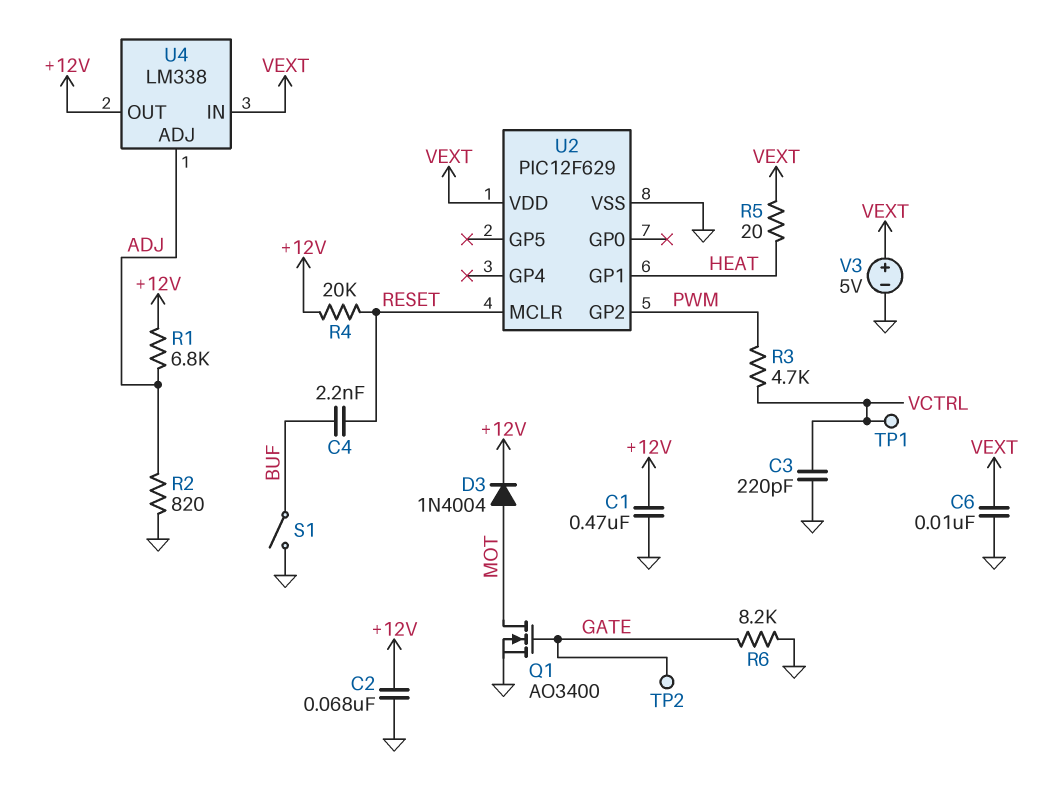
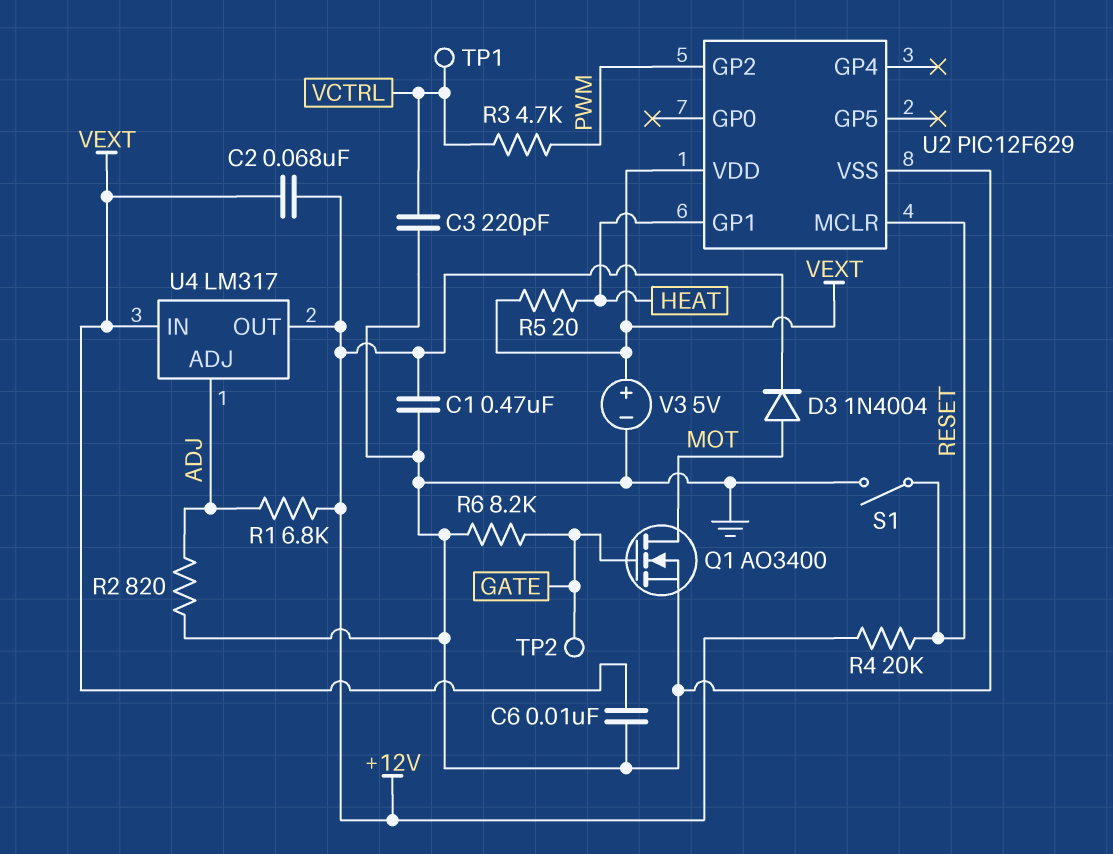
C2: 68nF (+12V, GND) -> 68nF (+12V, VEXT)
C4: 2.2nF (BUF, RESET) -> none
S1: switch (BUF, GND) -> switch (GND, RESET)
U4: LM338 -> LM317

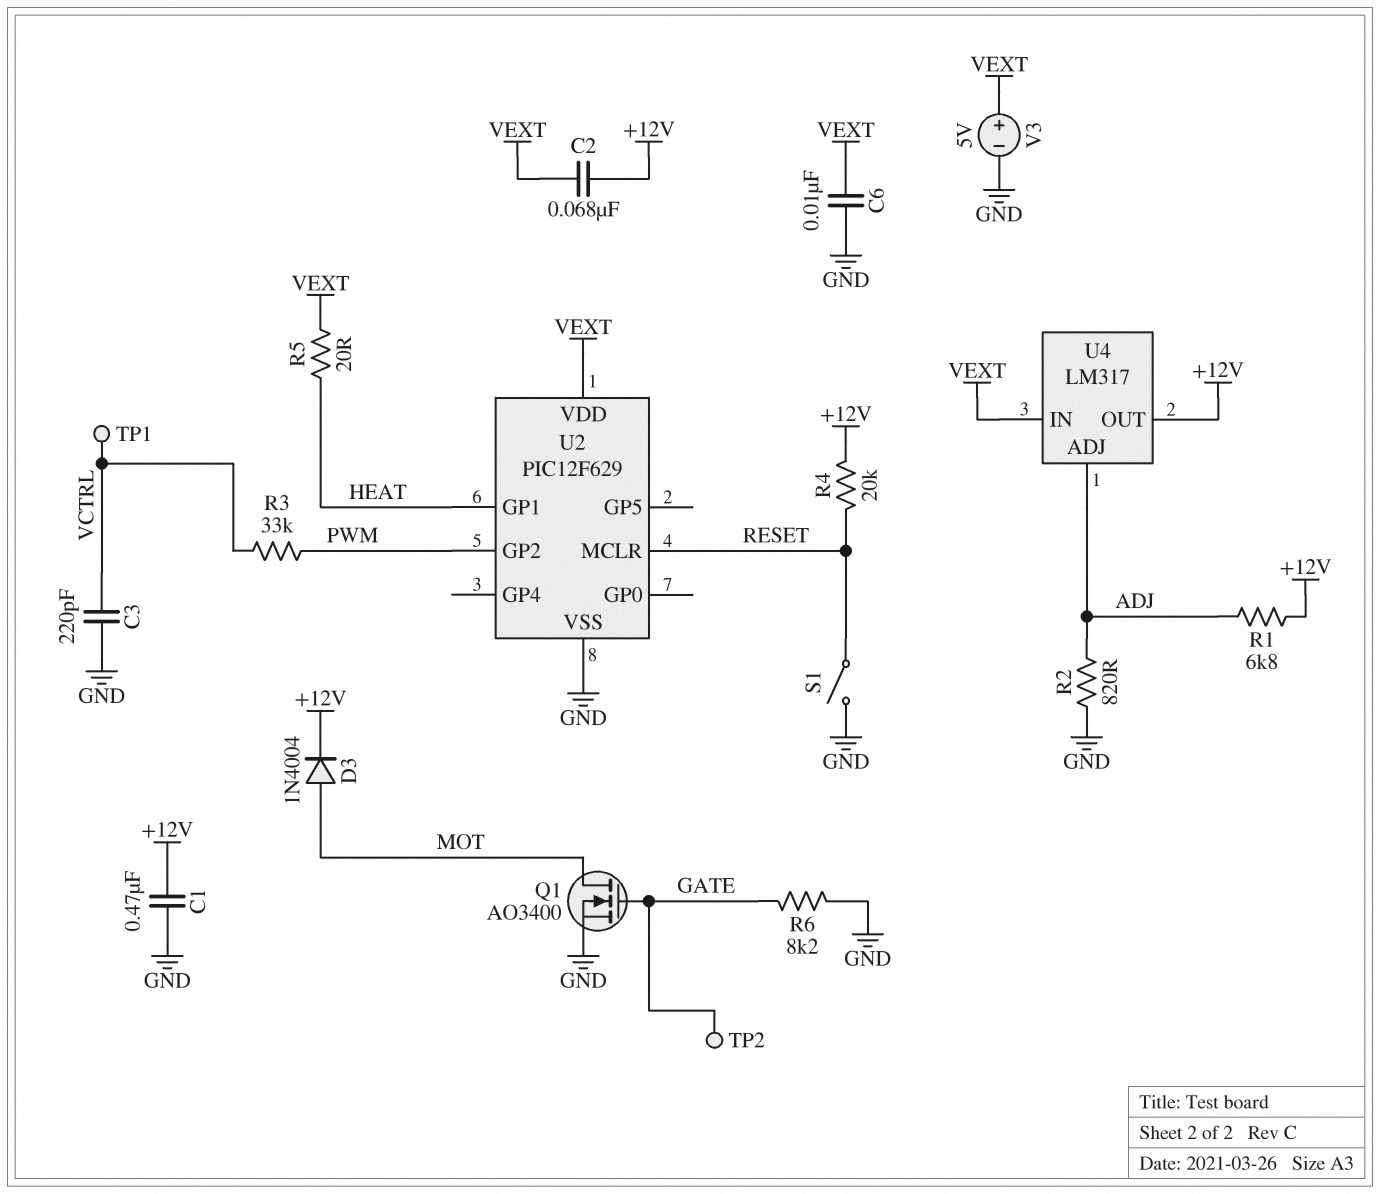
R3: 4.7k (PWM, VCTRL) -> 33k (PWM, VCTRL)

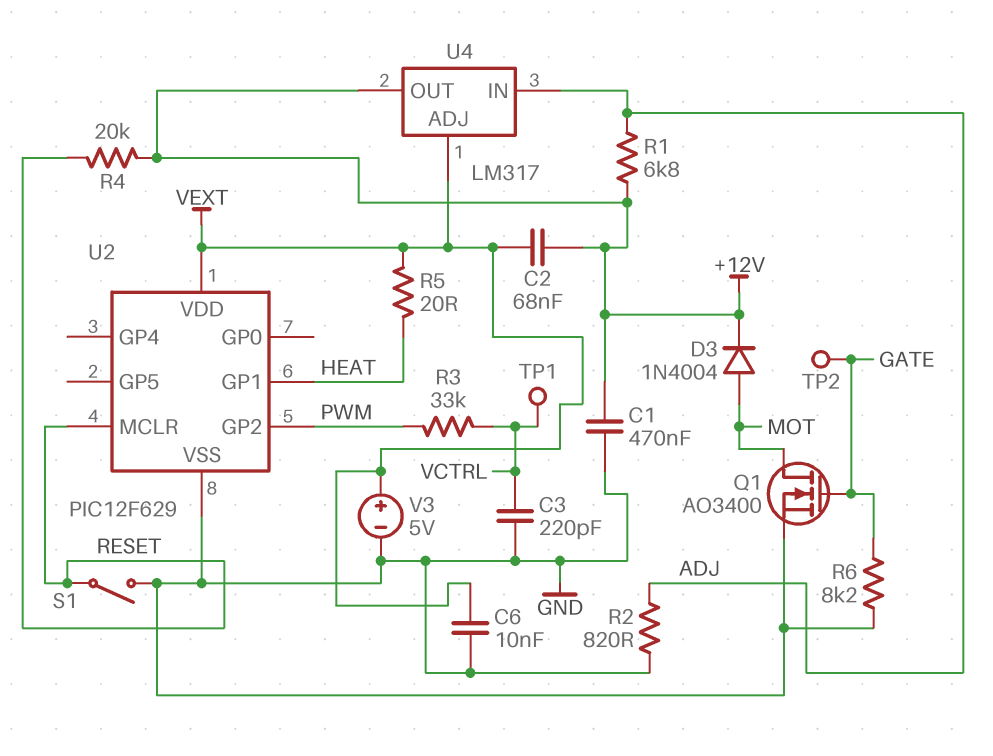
U4 pin ADJ: ADJ -> VEXT
U4 pin IN: VEXT -> ADJ

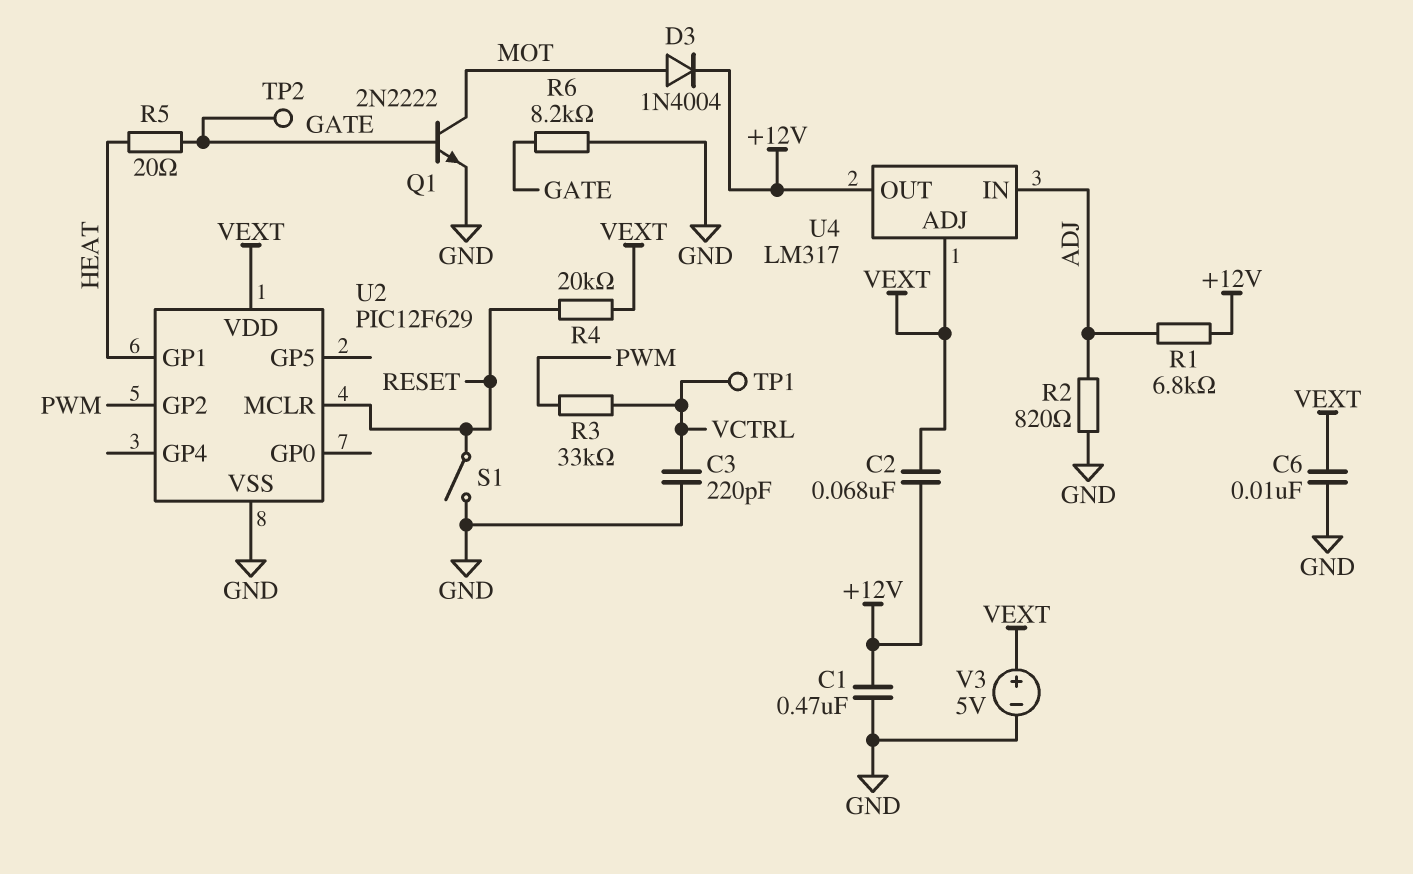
Q1: NMOS AO3400 (G GATE, D MOT, S GND) -> NPN 2N2222 (B GATE, C MOT, E GND)
R4: 20k (+12V, RESET) -> 20k (RESET, VEXT)
R5: 20 (HEAT, VEXT) -> 20 (GATE, HEAT)

